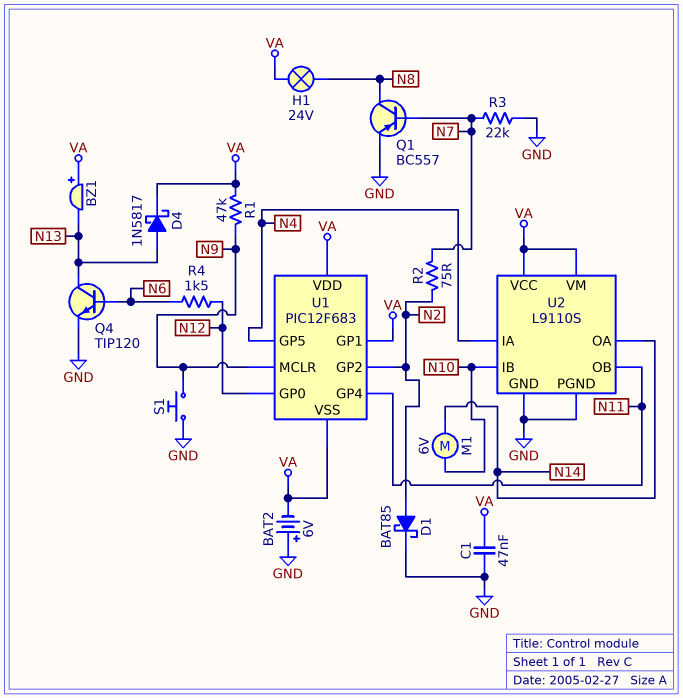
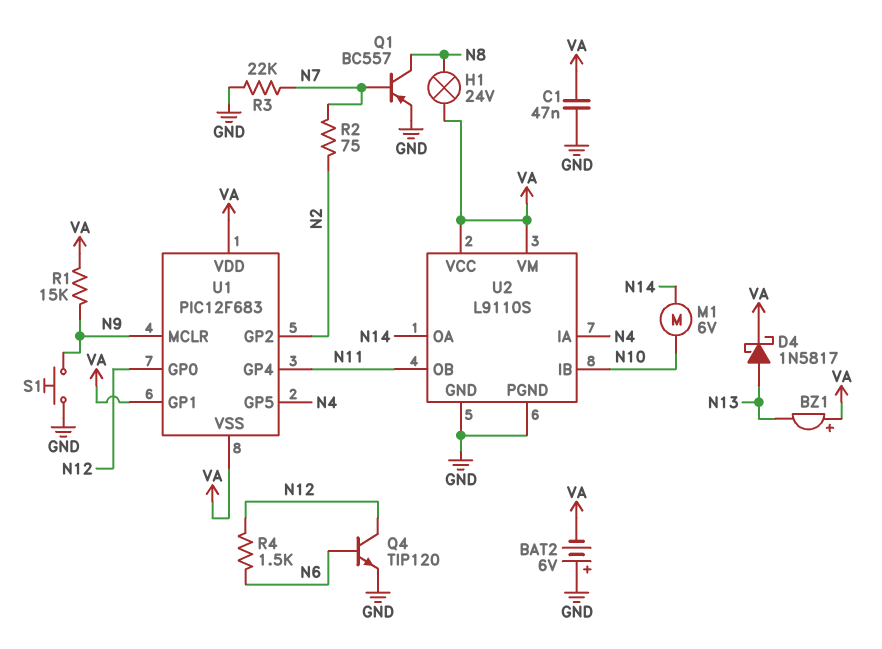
D1: schottky BAT85 (A N2, K GND) -> none
Q4: NPN TIP120 (B N6, C N13, E GND) -> NPN TIP120 (B N6, C N12, E GND)
R1: 47k (N9, VA) -> 15k (N9, VA)

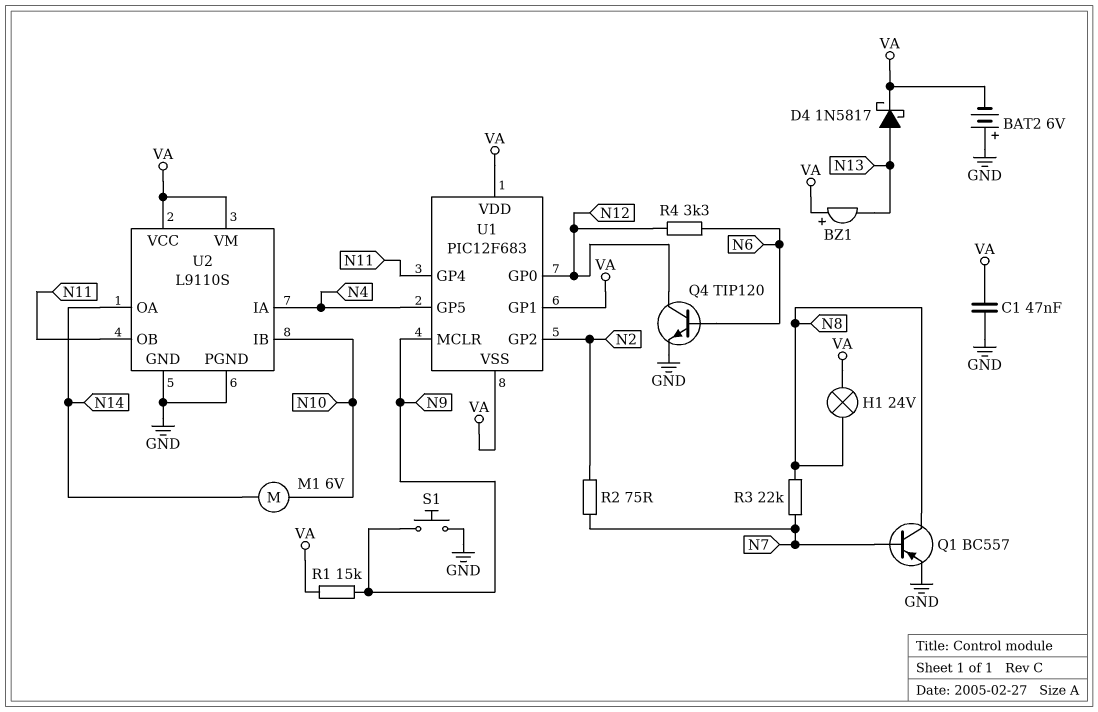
R3: 22k (GND, N7) -> 22k (N7, N8)
R4: 1.5k (N6, N12) -> 3.3k (N6, N12)

